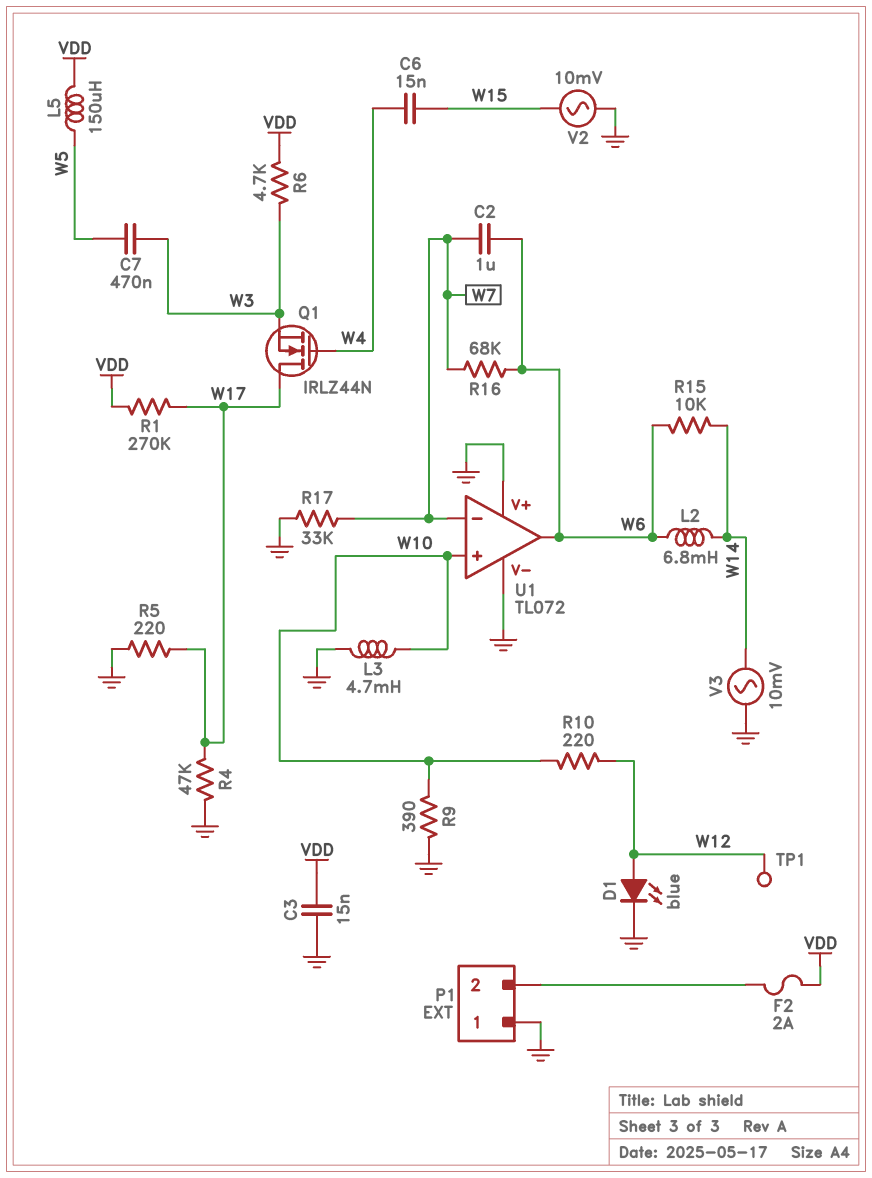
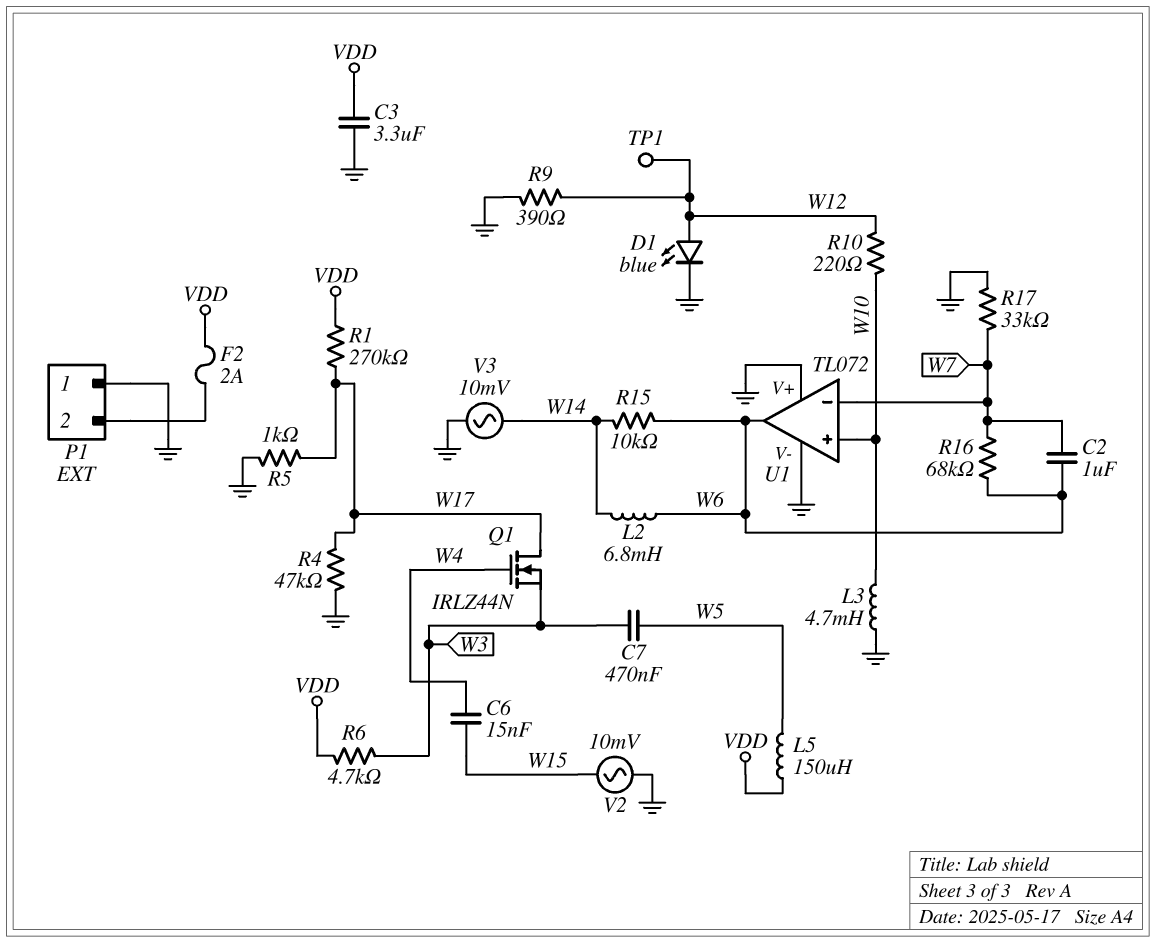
C3: 15nF (GND, VDD) -> 3.3uF (GND, VDD)
R5: 220 (GND, W17) -> 1k (GND, W17)
R9: 390 (GND, W10) -> 390 (GND, W12)

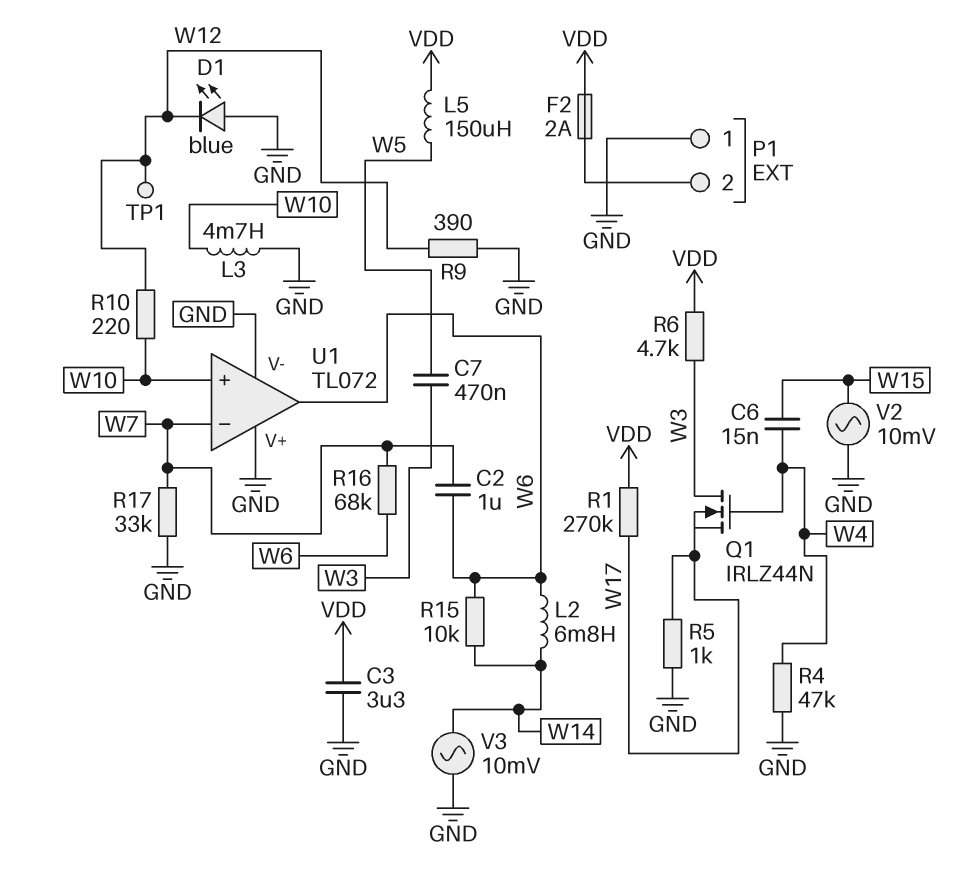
D1: LED blue (A W12, K GND) -> LED blue (A GND, K W12)
Q1: NMOS IRLZ44N (G W4, D W17, S W3) -> NMOS IRLZ44N (G W4, D W3, S W17)
R4: 47k (GND, W17) -> 47k (GND, W4)

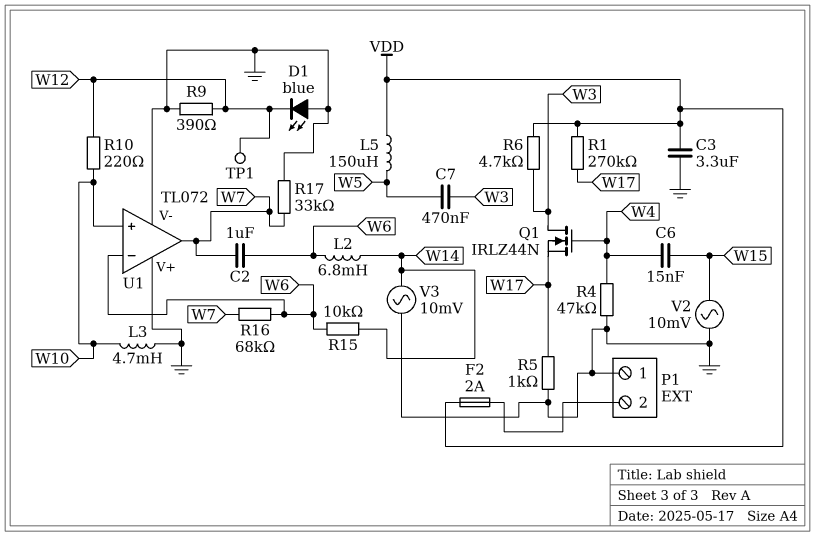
U1 pin in-: W7 -> W6
U1 pin out: W6 -> W7

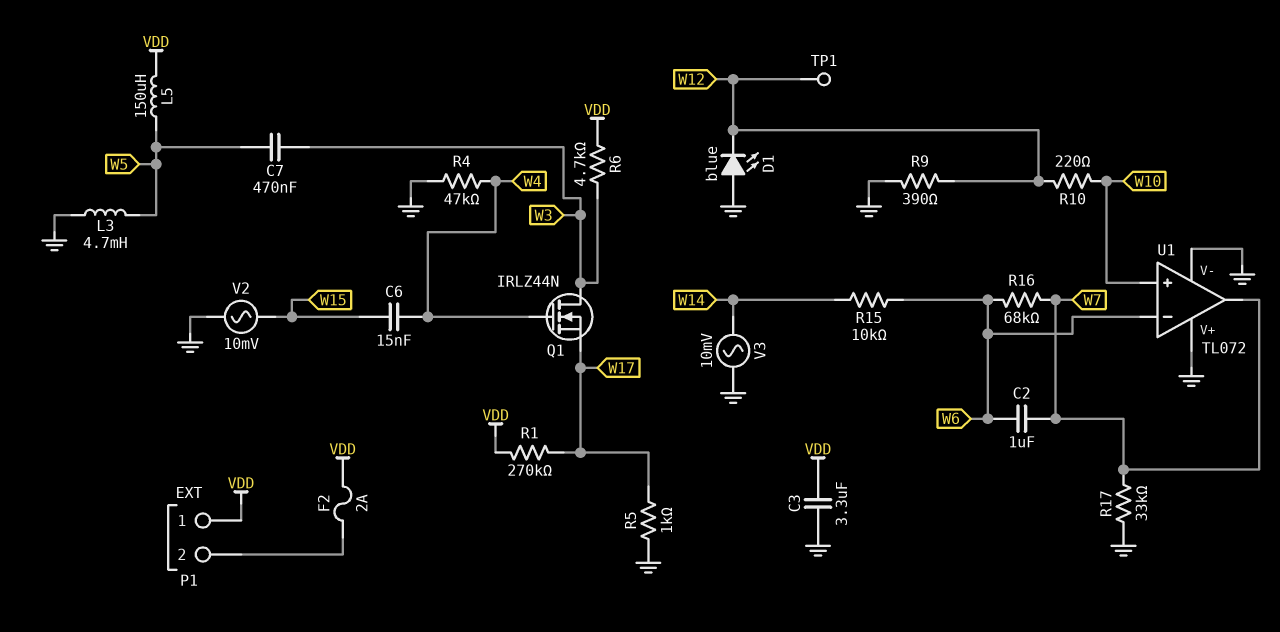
L2: 6.8mH (W6, W14) -> none
L3: 4.7mH (GND, W10) -> 4.7mH (GND, W5)
P1 pin 1: GND -> VDD

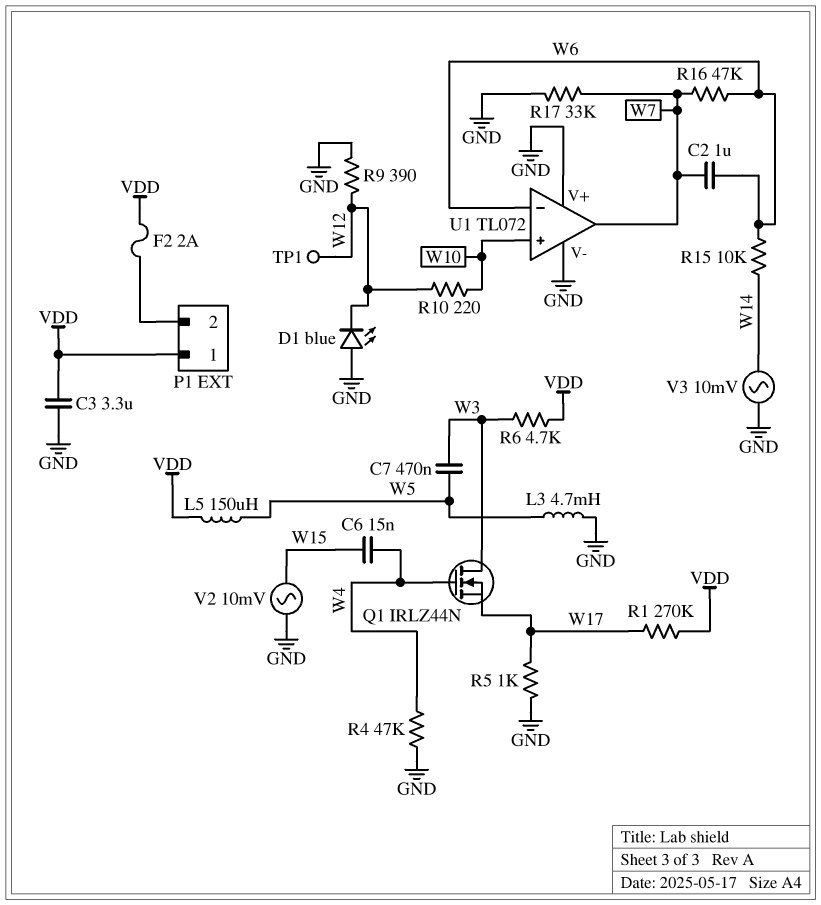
R16: 68k (W6, W7) -> 47k (W6, W7)

